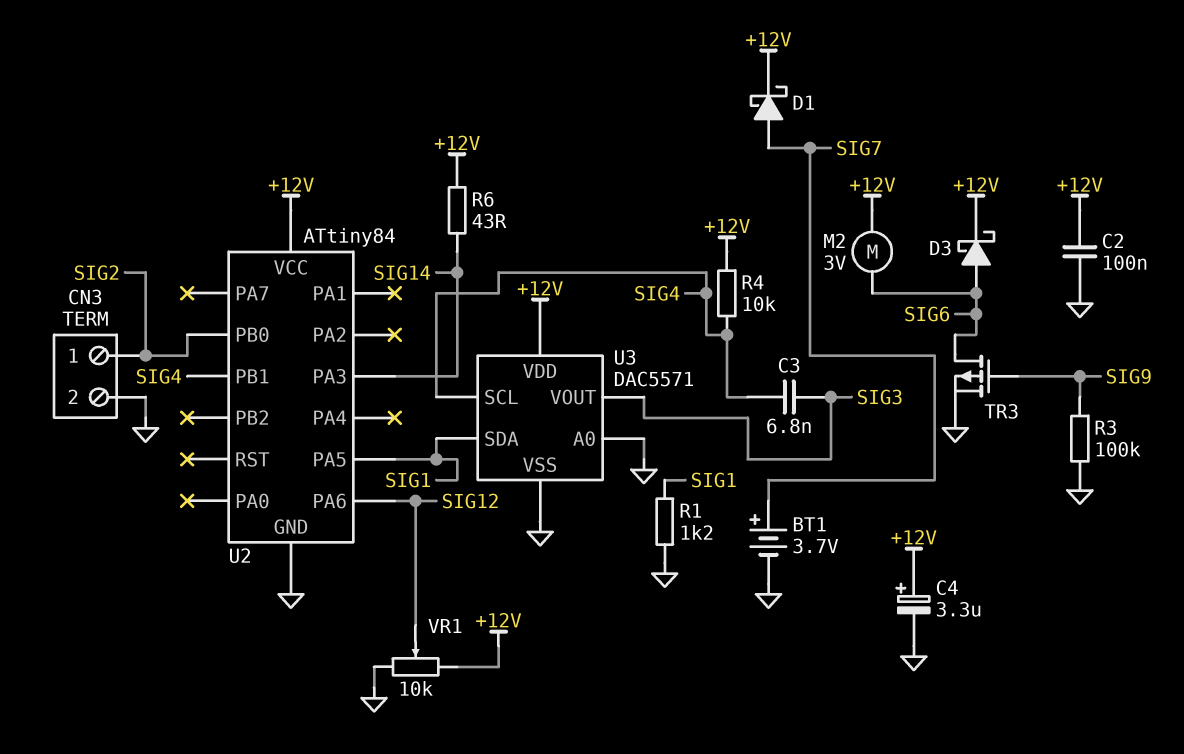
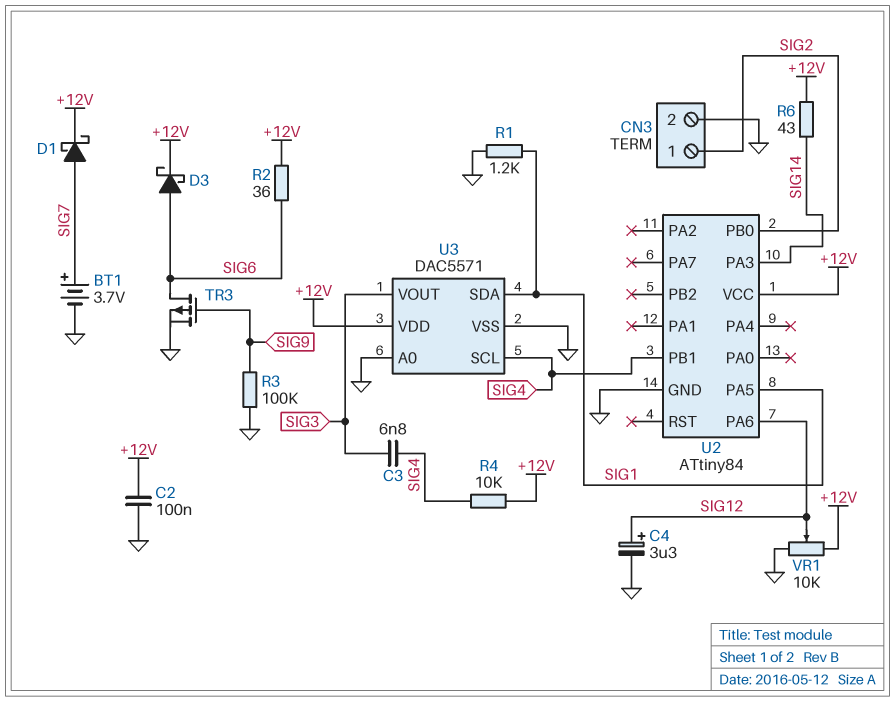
C4: 3.3uF (plus +12V, minus GND) -> 3.3uF (plus SIG12, minus GND)
M2: motor 3V (+12V, SIG6) -> none
R2: none -> 36 (+12V, SIG6)

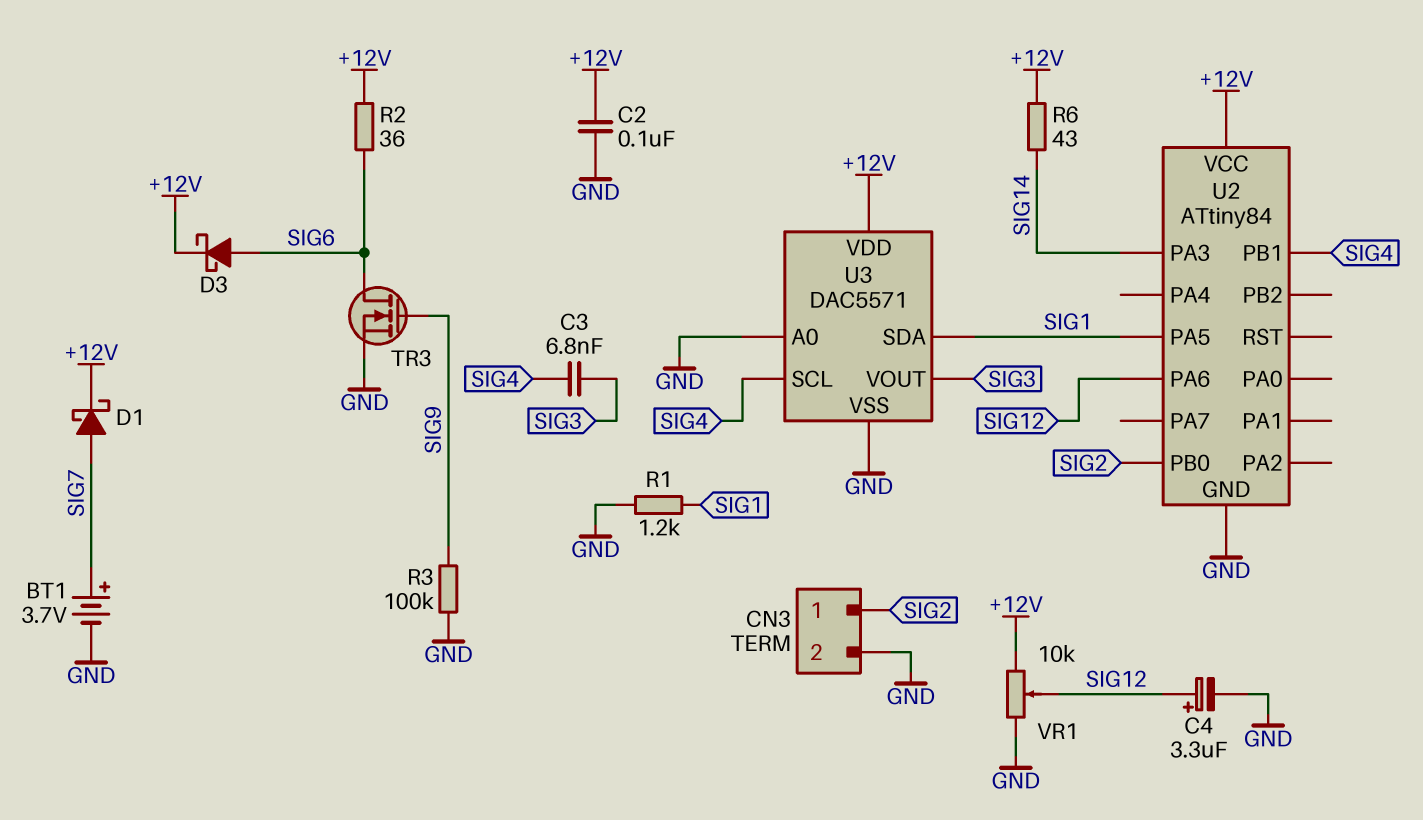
R4: 10k (+12V, SIG4) -> none
TR3: PMOS (G SIG9, D SIG6, S GND) -> NMOS (G SIG9, D SIG6, S GND)

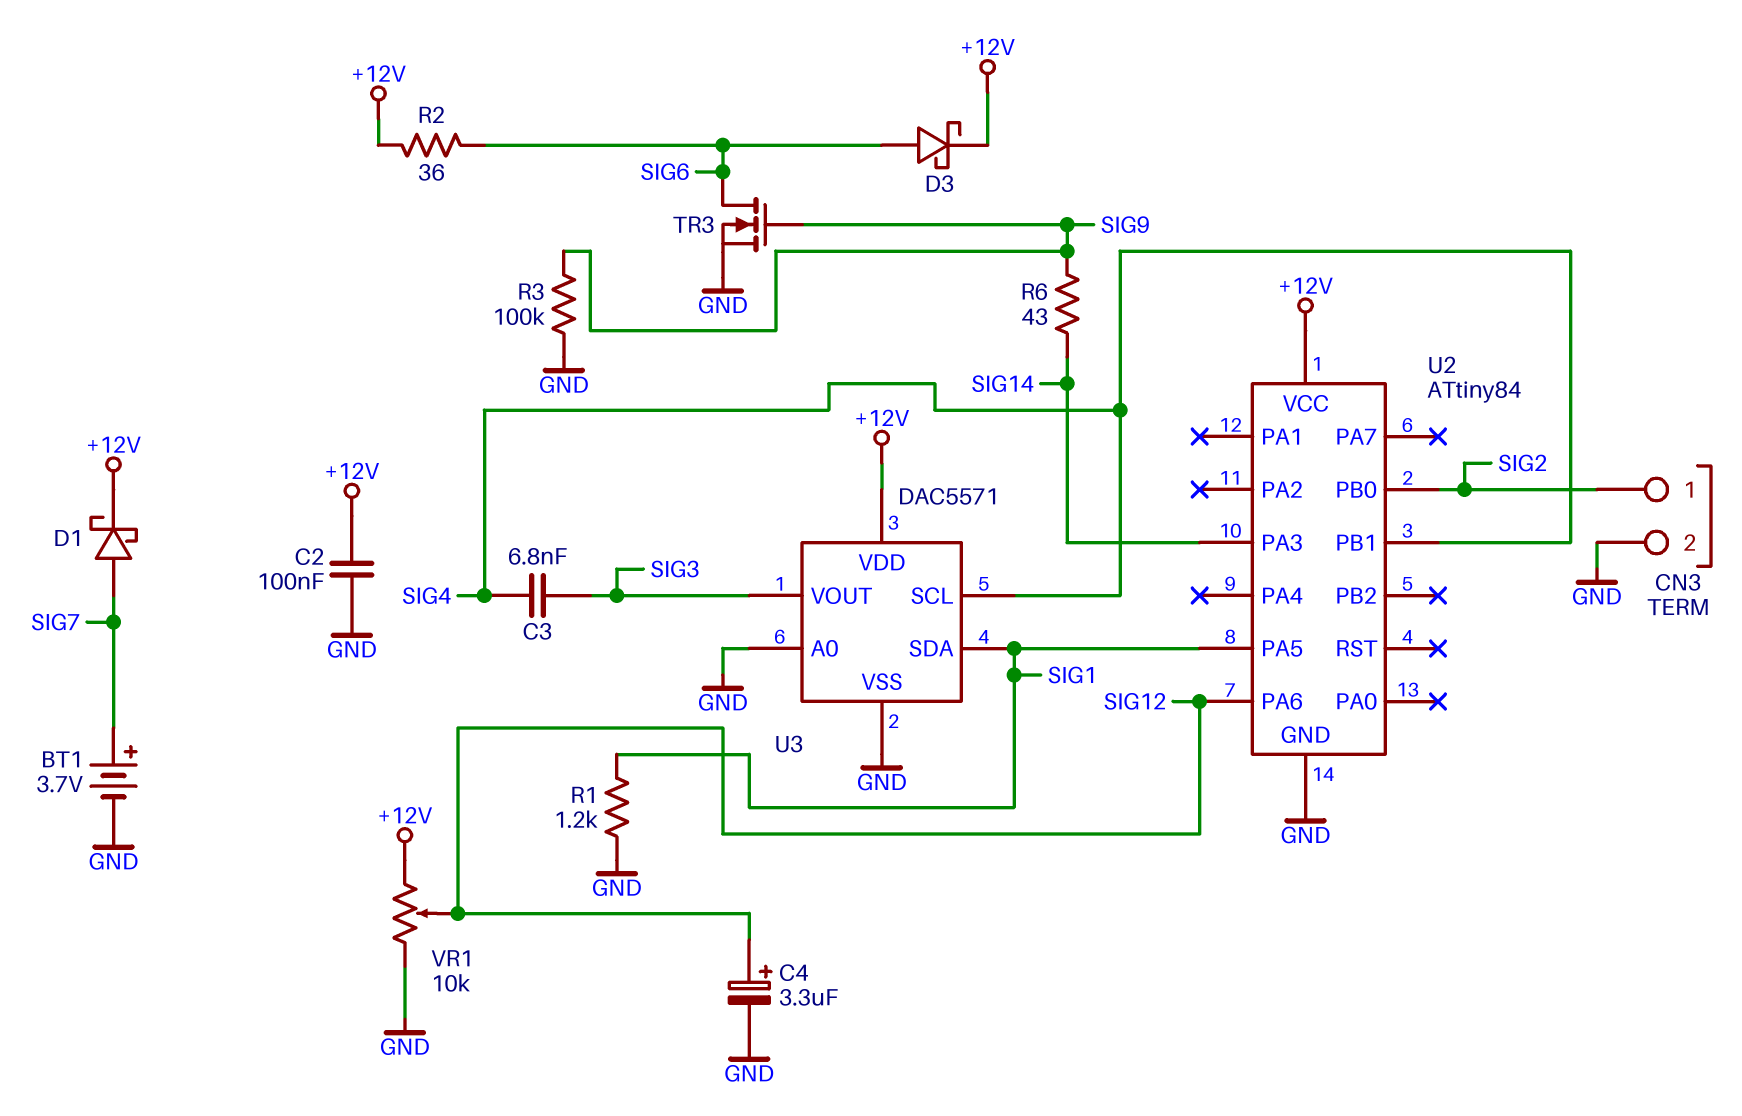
R6: 43 (+12V, SIG14) -> 43 (SIG9, SIG14)

